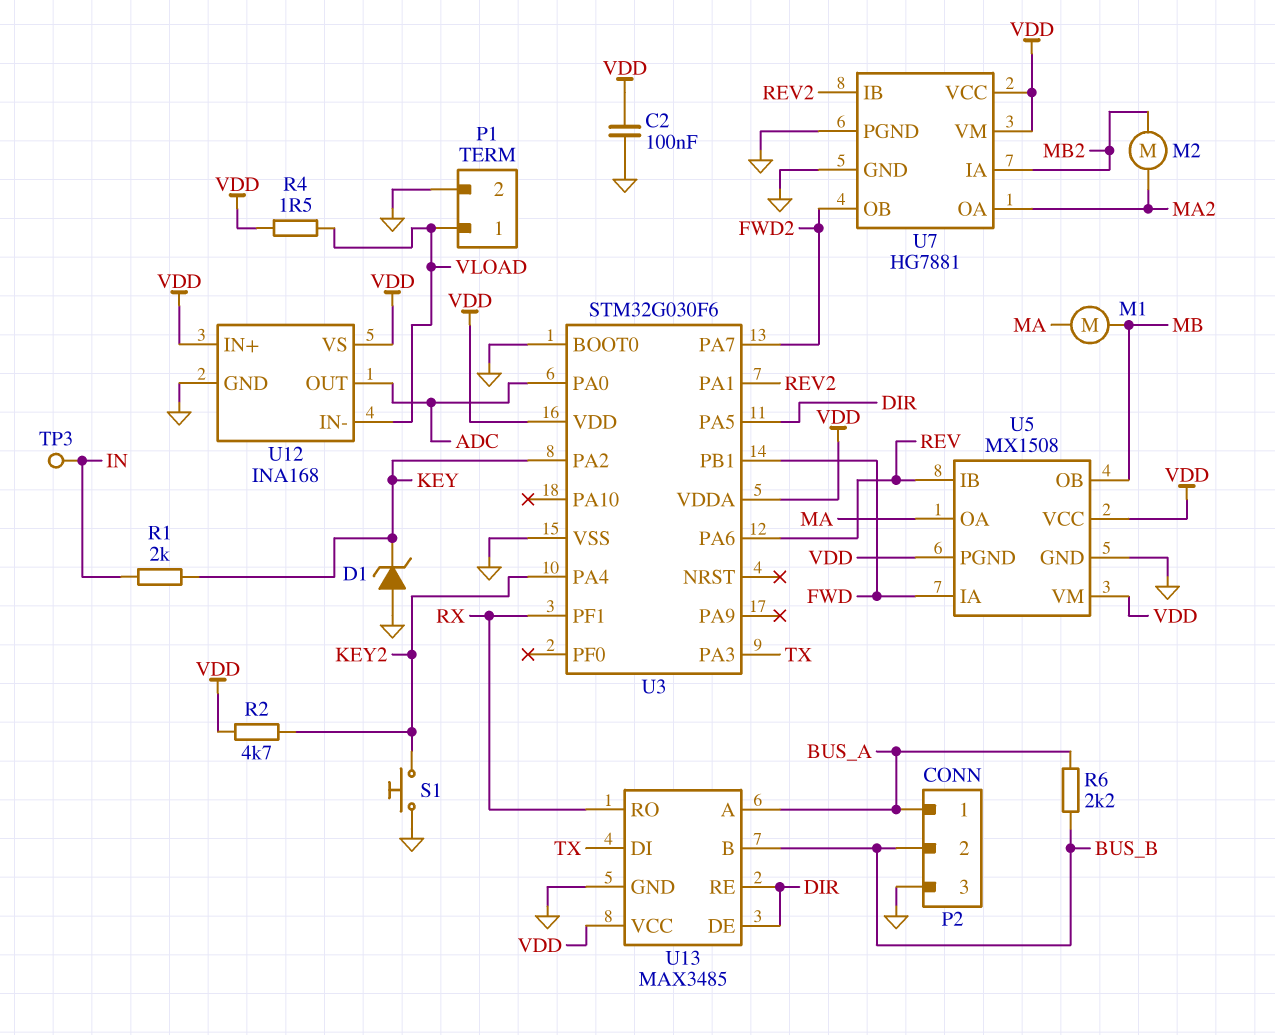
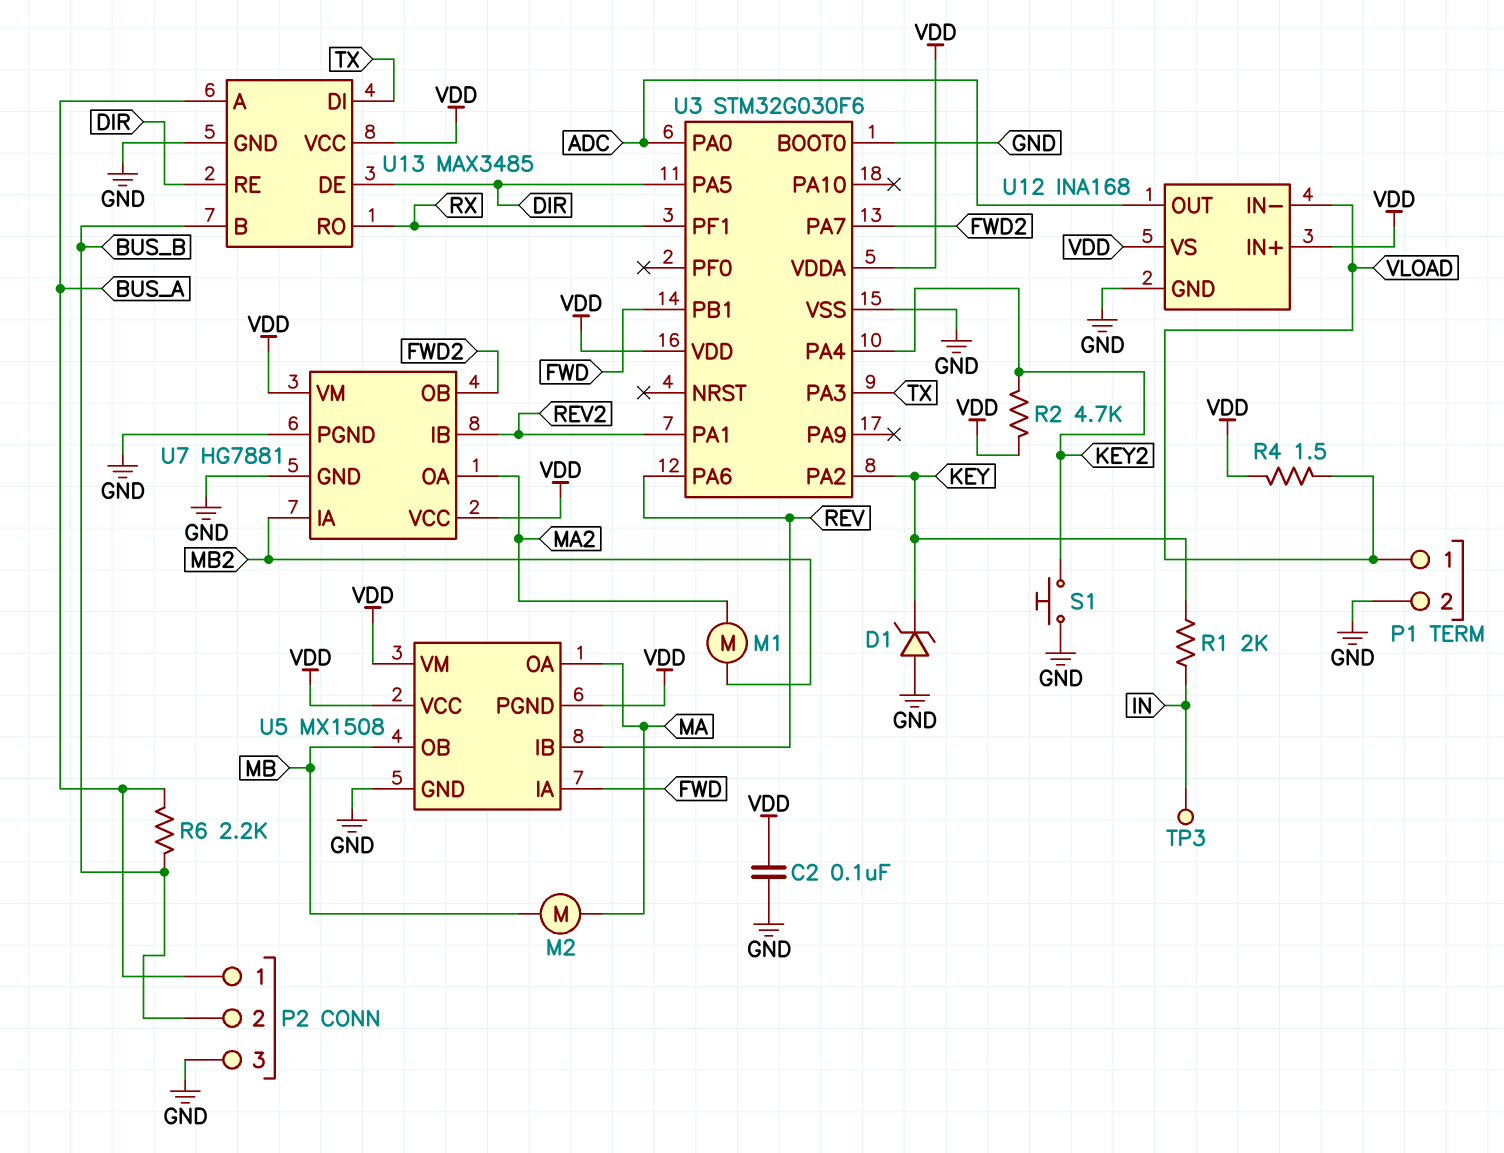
M1: motor (MA, MB) -> motor (MA2, MB2)
M2: motor (MA2, MB2) -> motor (MA, MB)

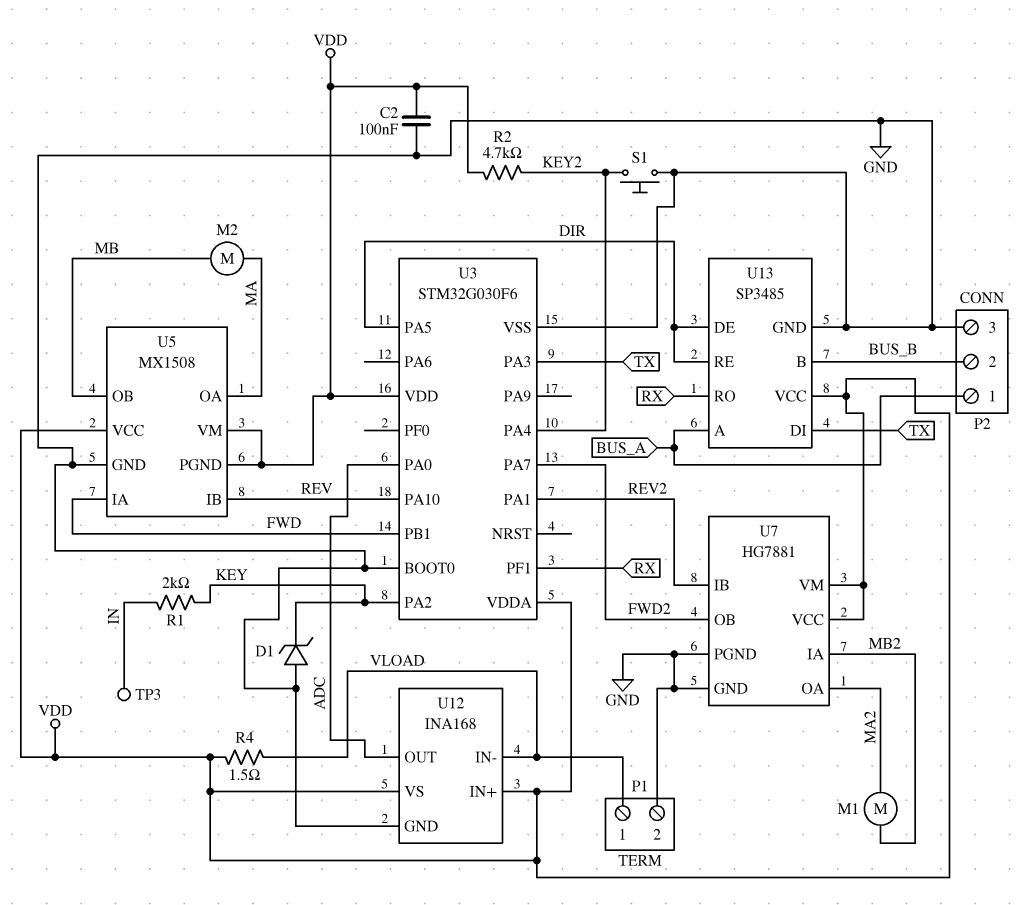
R6: 2.2k (BUS_A, BUS_B) -> none
U3 pin PA6: REV -> none
U3 pin PA10: none -> REV
U13: MAX3485 -> SP3485

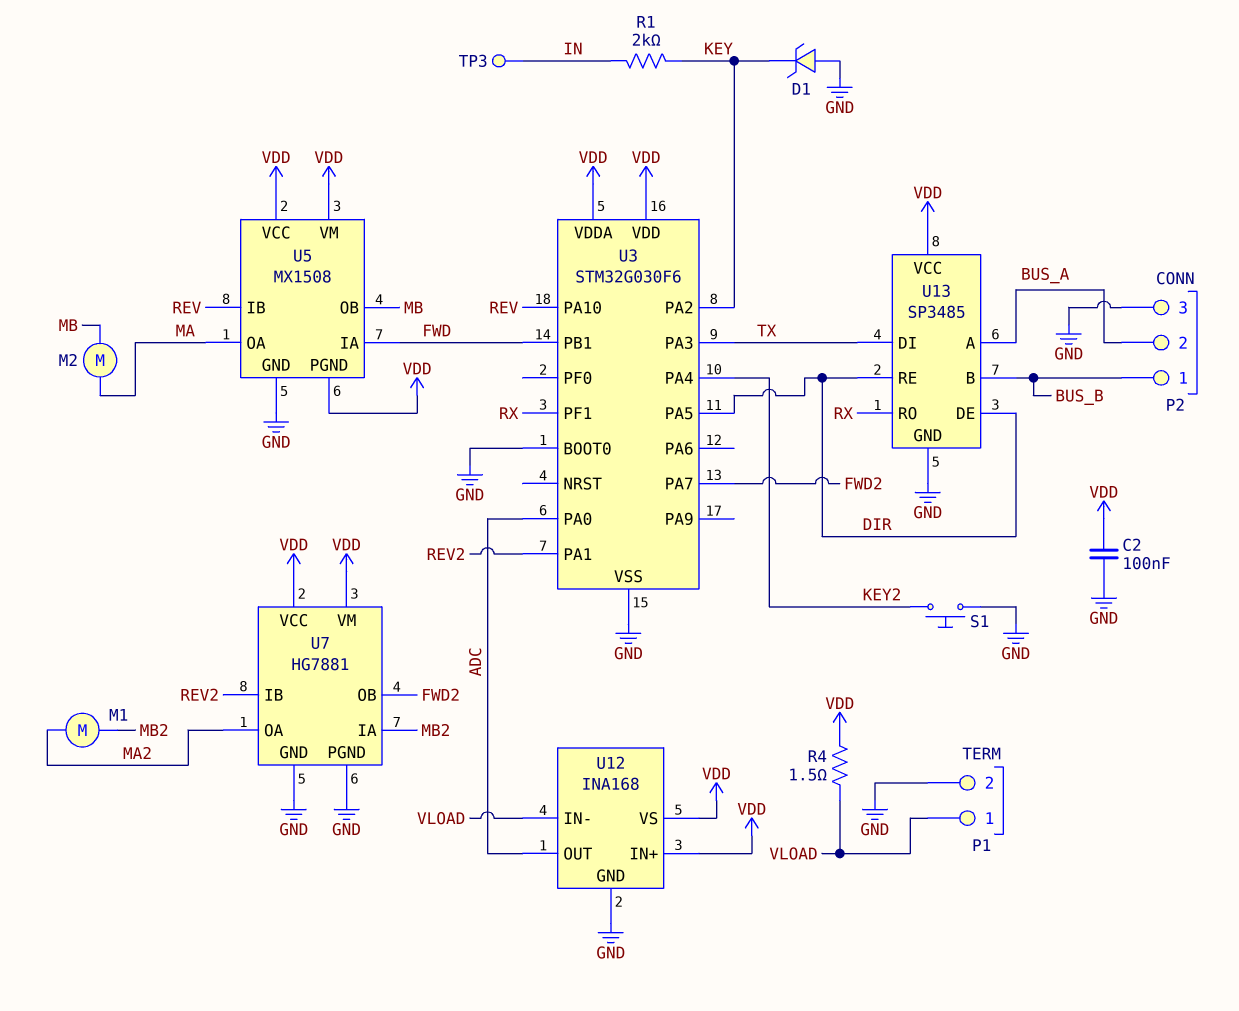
P2 pin 1: BUS_A -> BUS_B
P2 pin 2: BUS_B -> BUS_A
R2: 4.7k (KEY2, VDD) -> none

